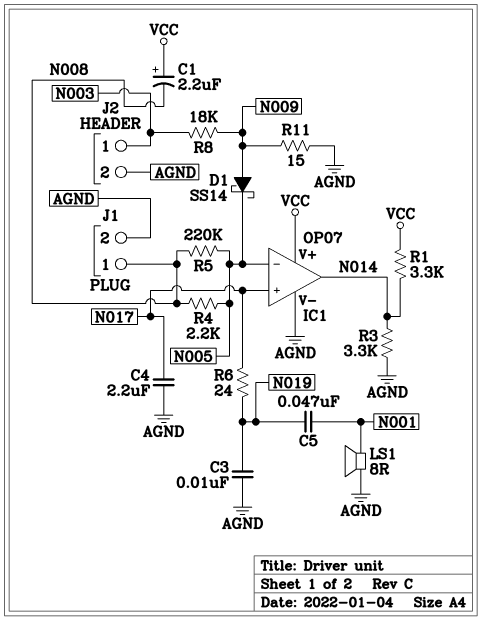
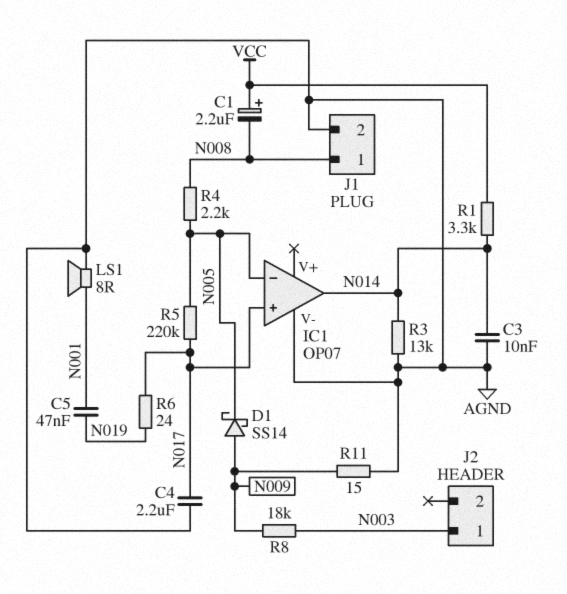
C3: 10nF (AGND, N019) -> 10nF (AGND, N014)
IC1 pin V+: VCC -> none
J2 pin 2: AGND -> none
R3: 3.3k (AGND, N014) -> 13k (AGND, N014)
R5: 220k (N005, N008) -> 220k (N005, N017)

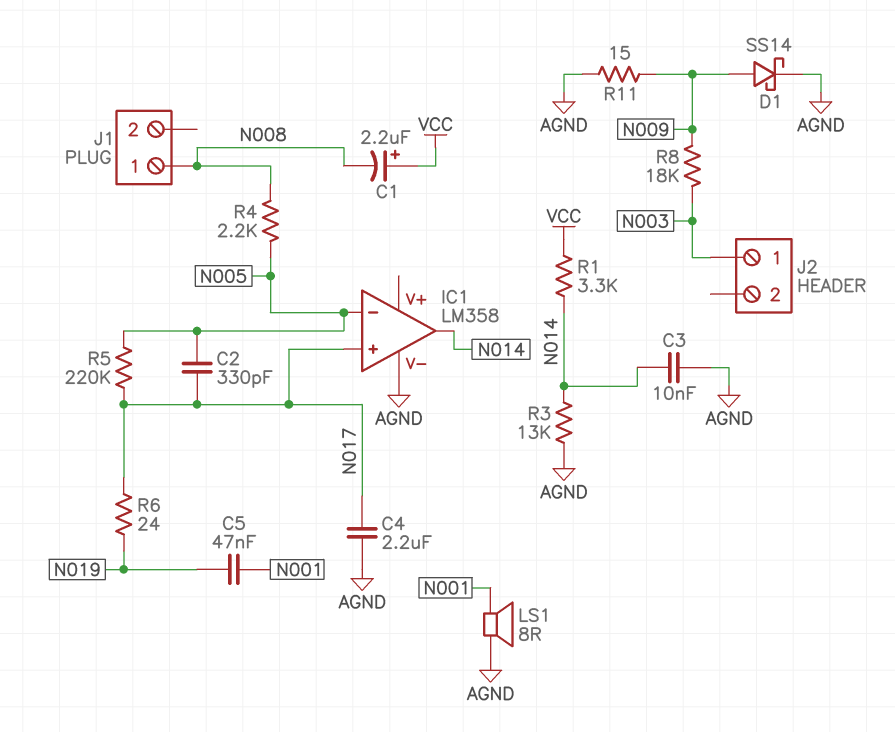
C2: none -> 330pF (N005, N017)
D1: schottky SS14 (A N009, K N005) -> schottky SS14 (A N009, K AGND)
IC1: OP07 -> LM358
J1 pin 2: AGND -> none

